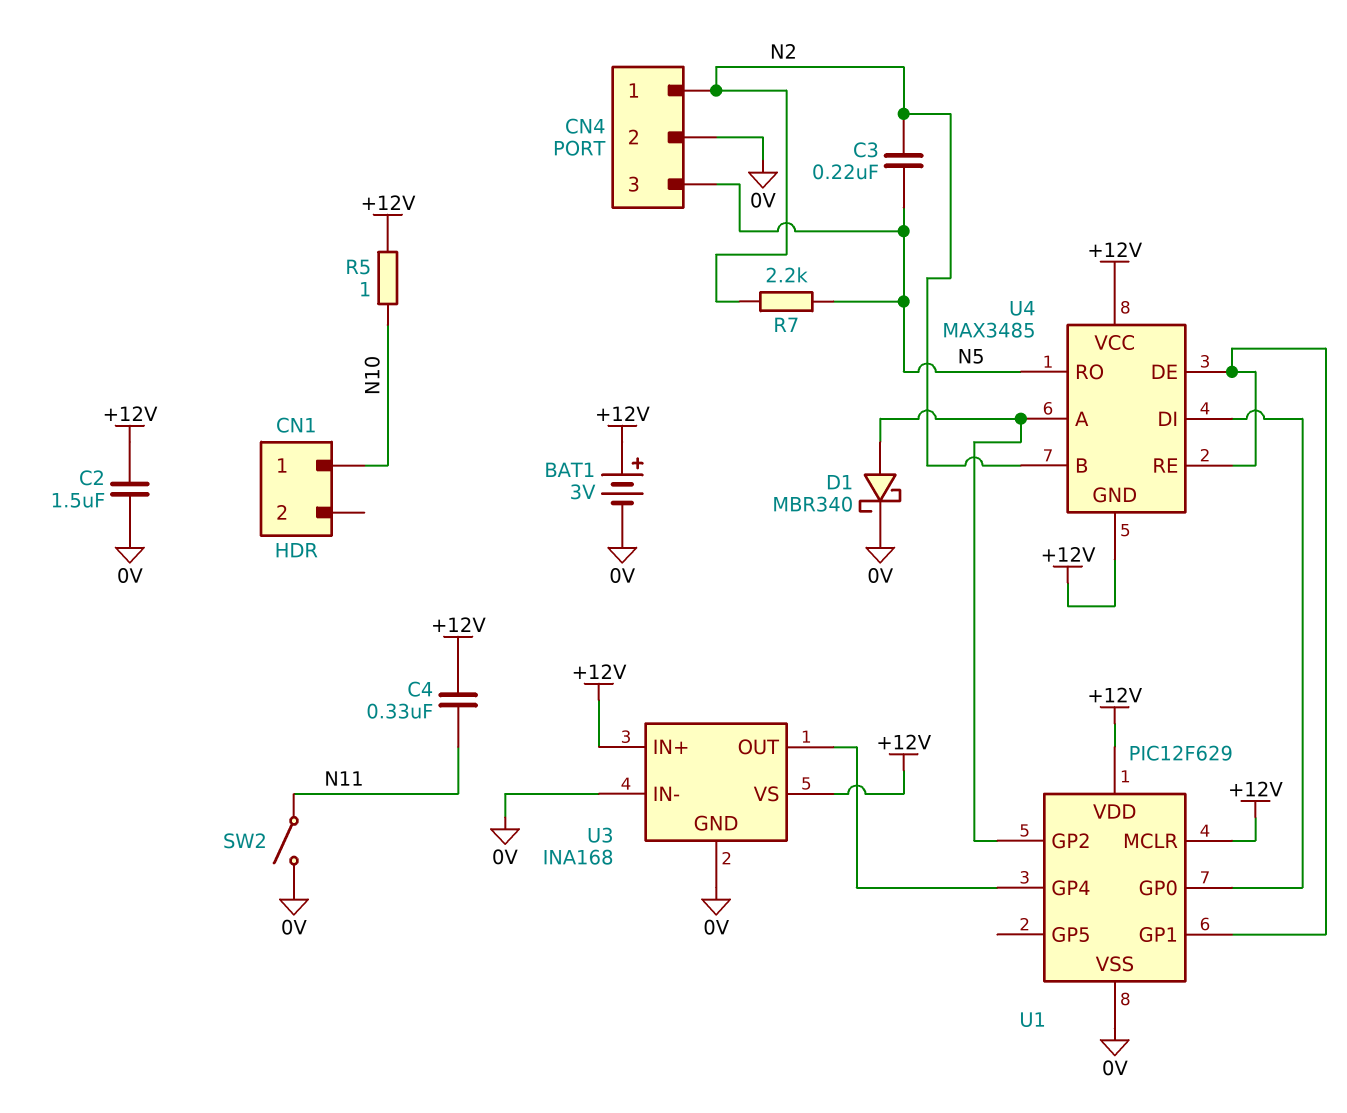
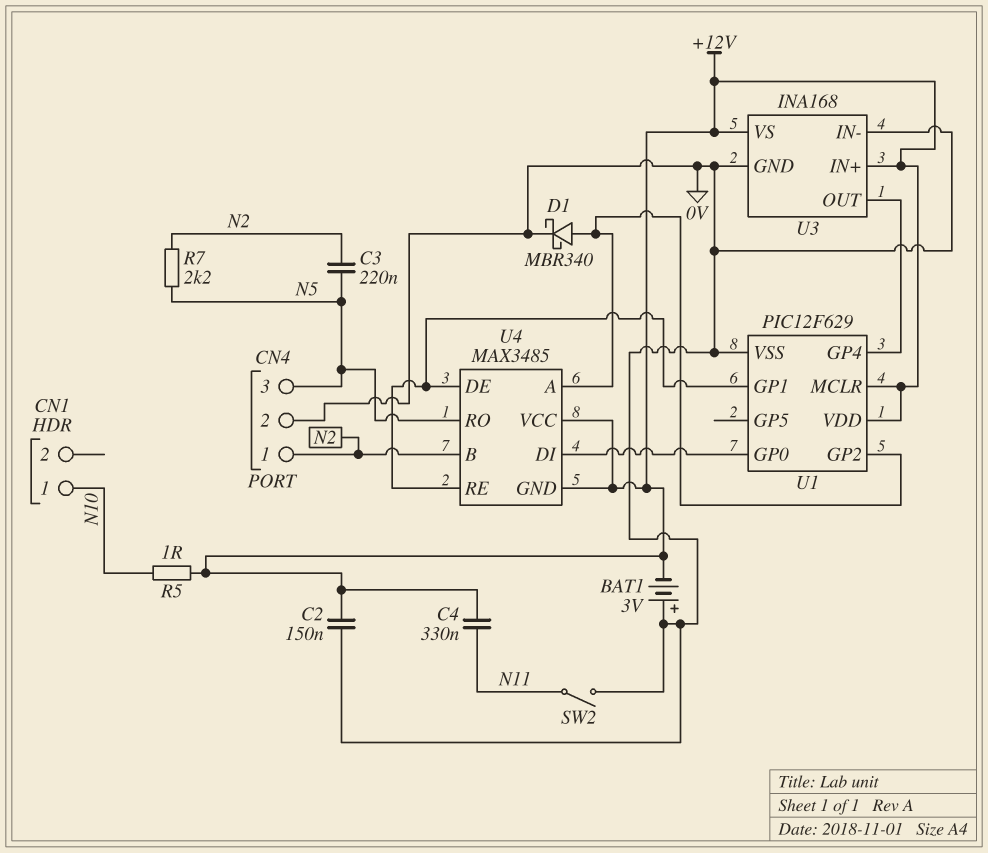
BAT1: 3V (plus +12V, minus 0V) -> 3V (plus 0V, minus +12V)
C2: 1.5uF (+12V, 0V) -> 150nF (+12V, 0V)

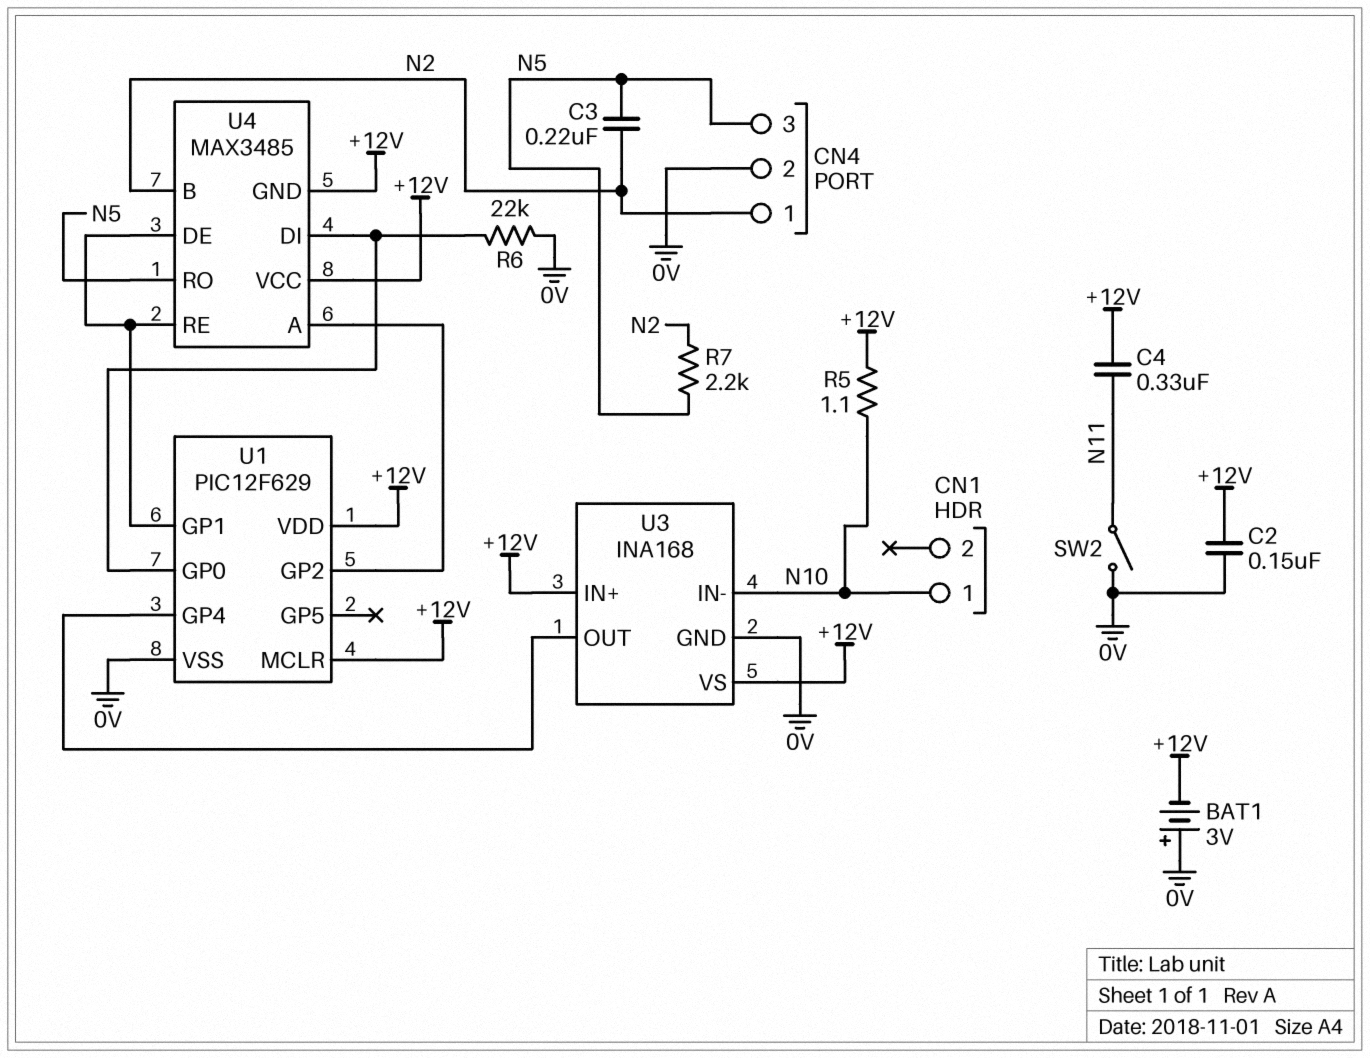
D1: schottky MBR340 (A U1/GP2, K 0V) -> none
R5: 1 (+12V, N10) -> 1.1 (+12V, N10)
R6: none -> 22k (0V, U1/GP0)
U3 pin IN-: 0V -> N10

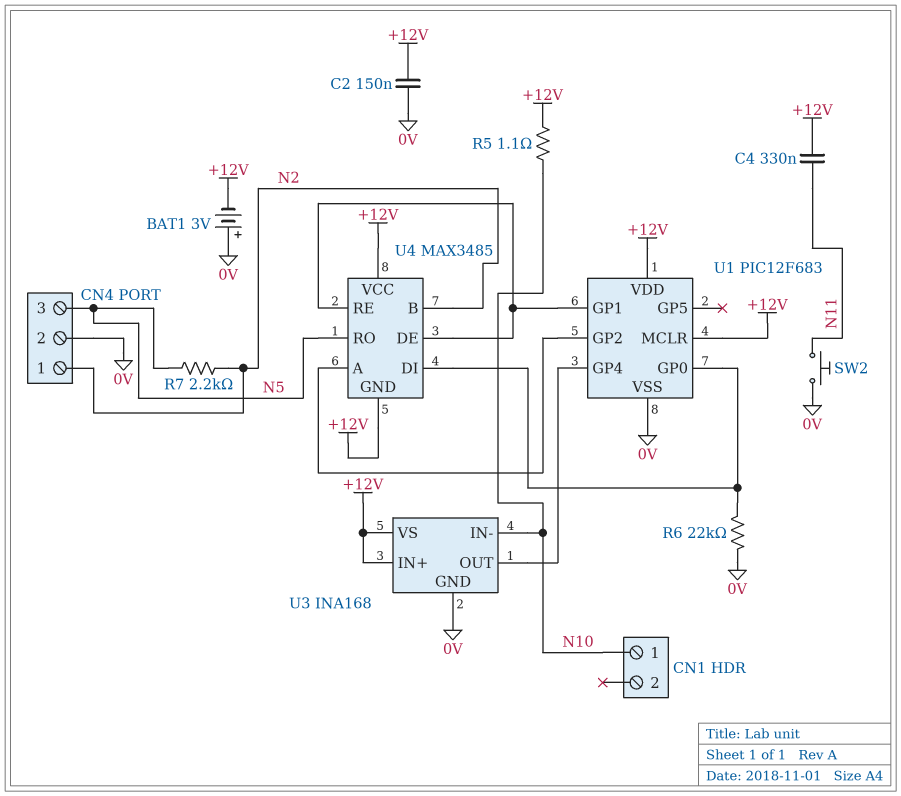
C3: 220nF (N2, N5) -> none
SW2: switch (0V, N11) -> button (0V, N11)
U1: PIC12F629 -> PIC12F683

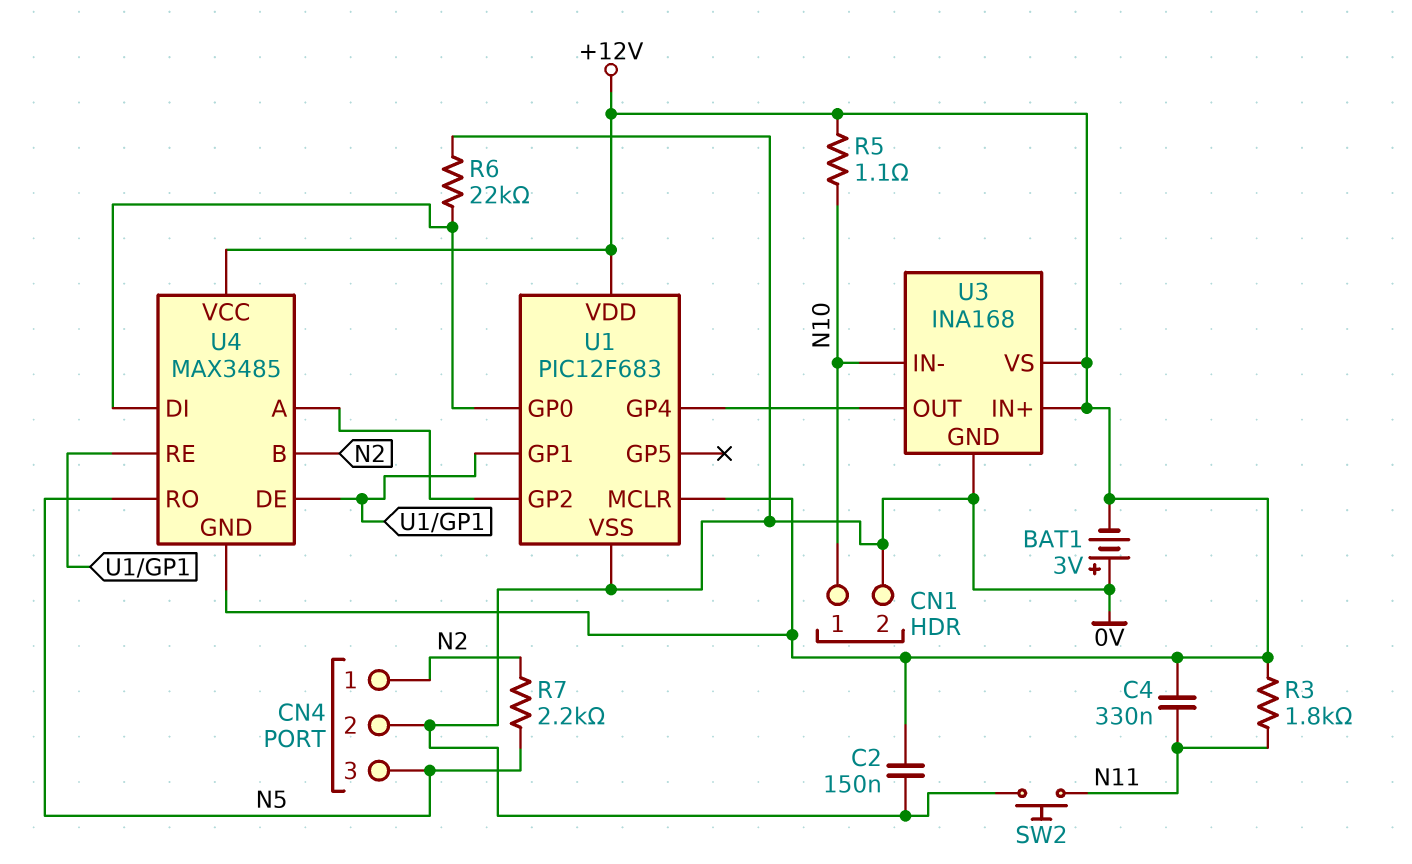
CN1 pin 2: none -> 0V
R3: none -> 1.8k (+12V, N11)

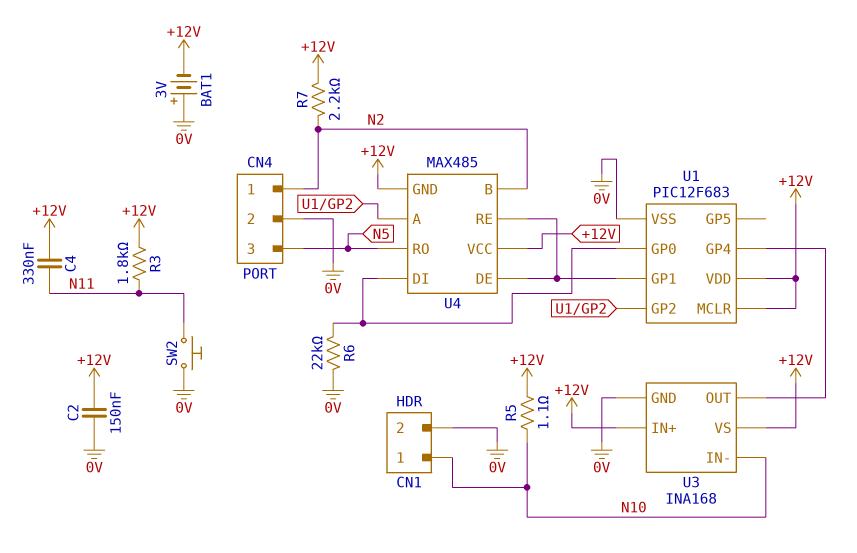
R7: 2.2k (N2, N5) -> 2.2k (+12V, N2)
U4: MAX3485 -> MAX485

